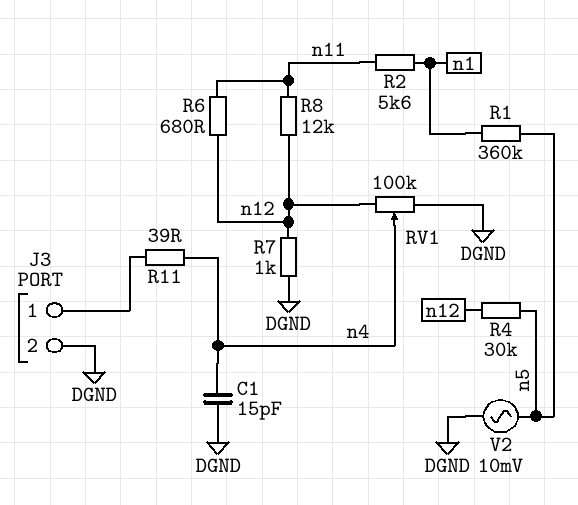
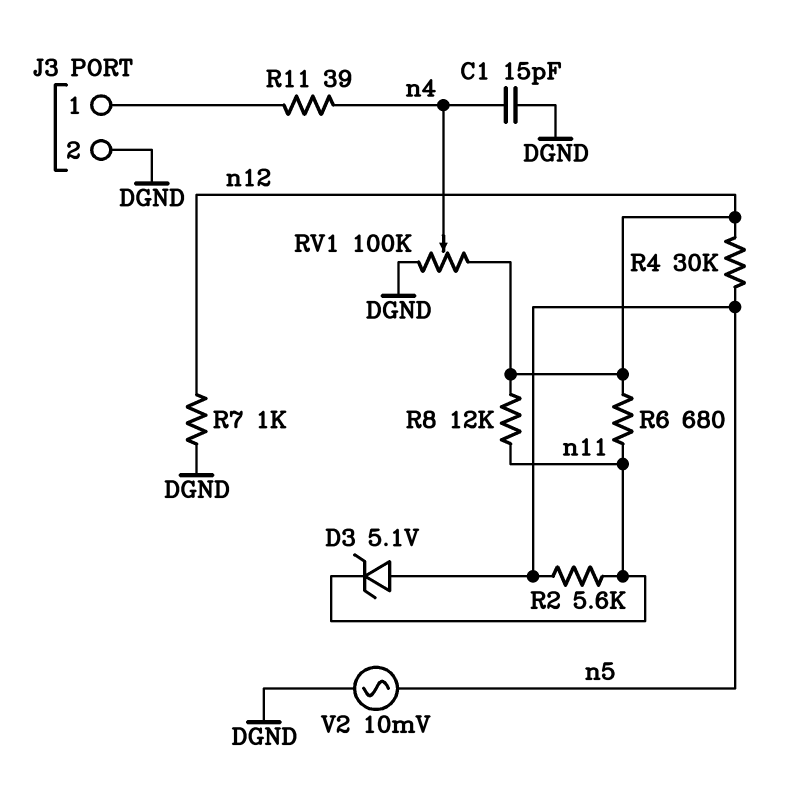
D3: none -> zener 5.1V (A n5, K n11)
R1: 360k (n1, n5) -> none
R2: 5.6k (n1, n11) -> 5.6k (n5, n11)

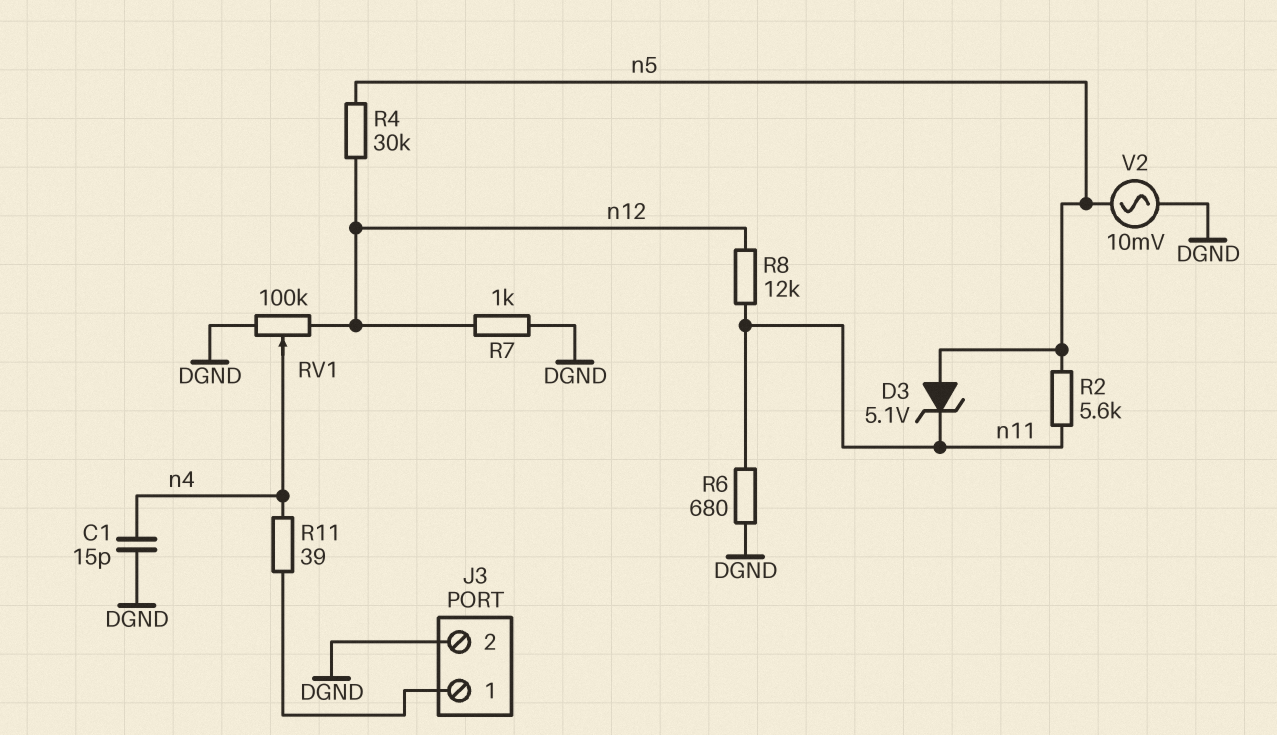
R6: 680 (n11, n12) -> 680 (DGND, n11)

